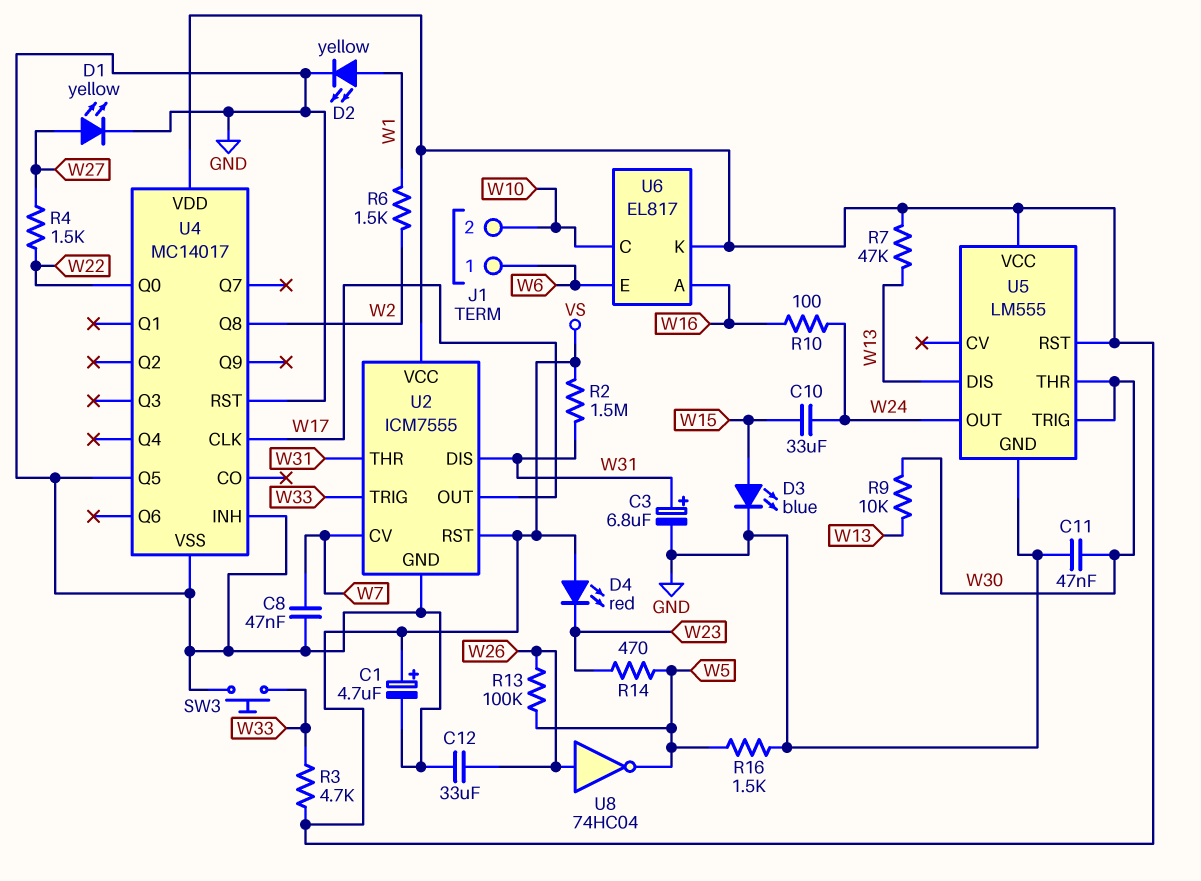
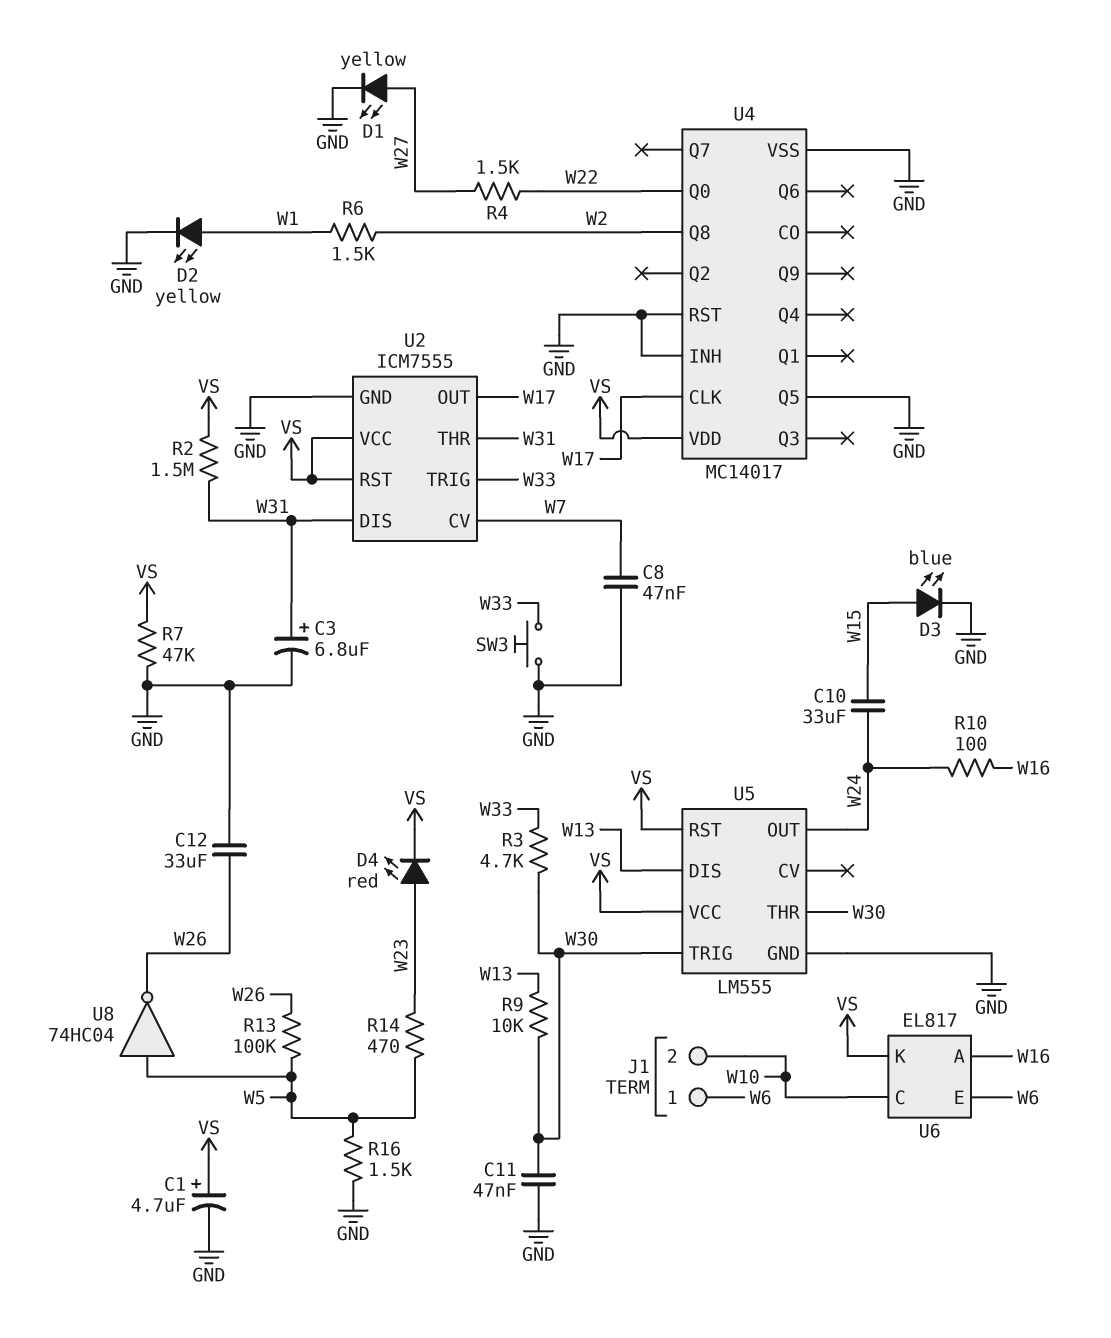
D4: LED red (A VS, K W23) -> LED red (A W23, K VS)
R3: 4.7k (VS, W33) -> 4.7k (W30, W33)
R7: 47k (VS, W13) -> 47k (GND, VS)
U8: NOT 74HC04 (in W26, out W5) -> NOT 74HC04 (in W5, out W26)

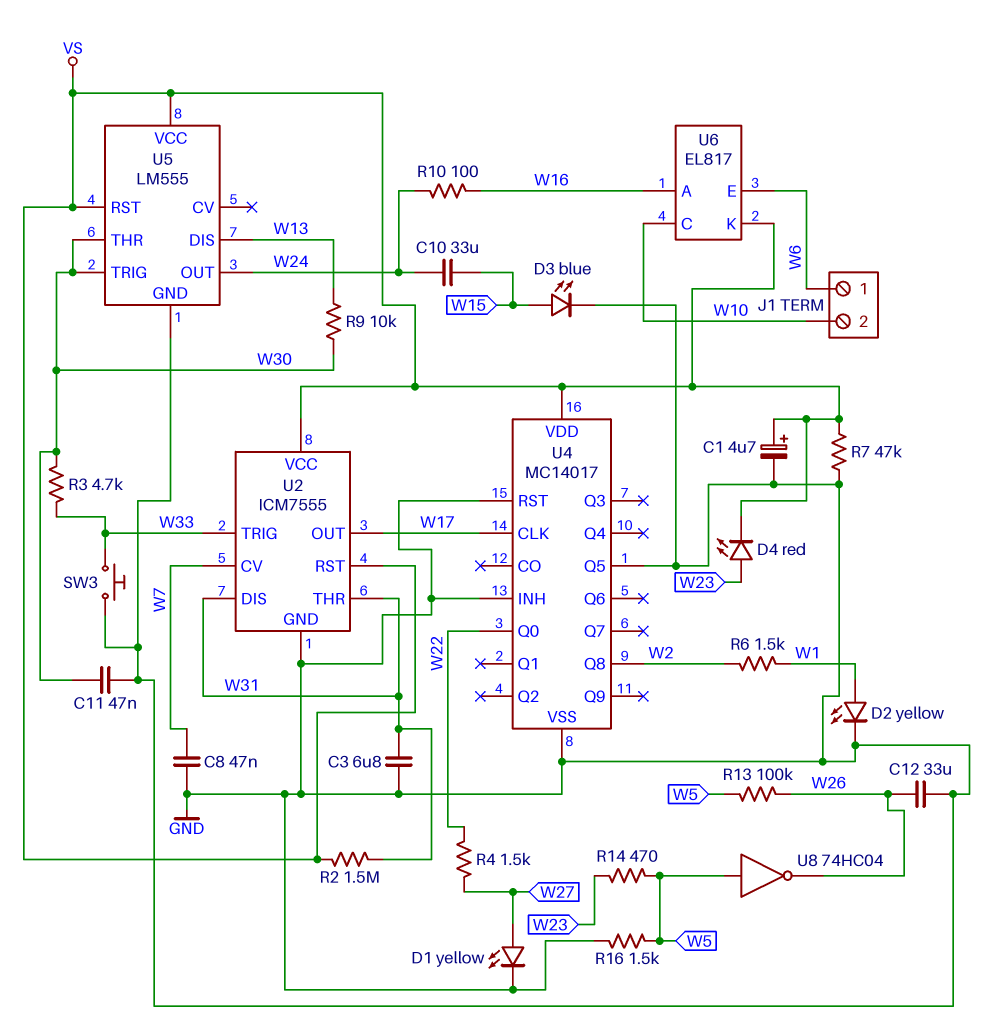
C3: 6.8uF (plus W31, minus GND) -> 6.8uF (GND, W31)

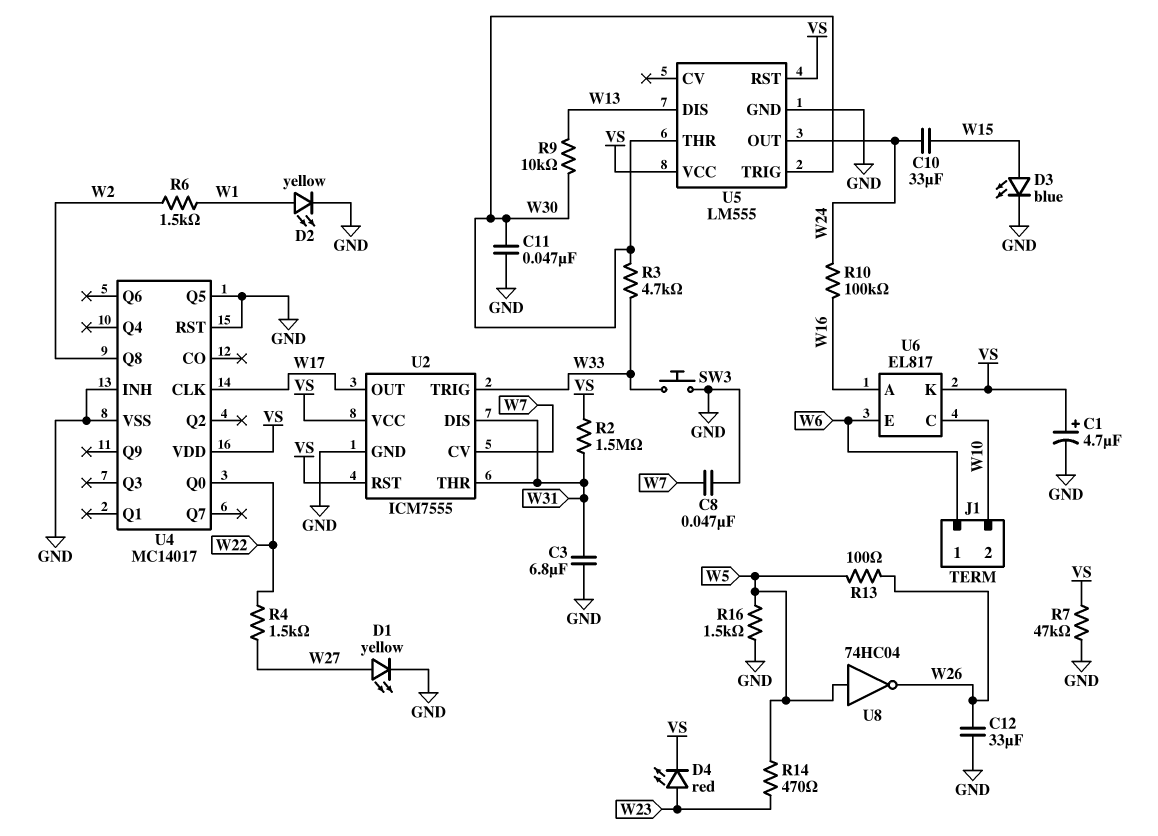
R10: 100 (W16, W24) -> 100k (W16, W24)
R13: 100k (W5, W26) -> 100 (W5, W26)

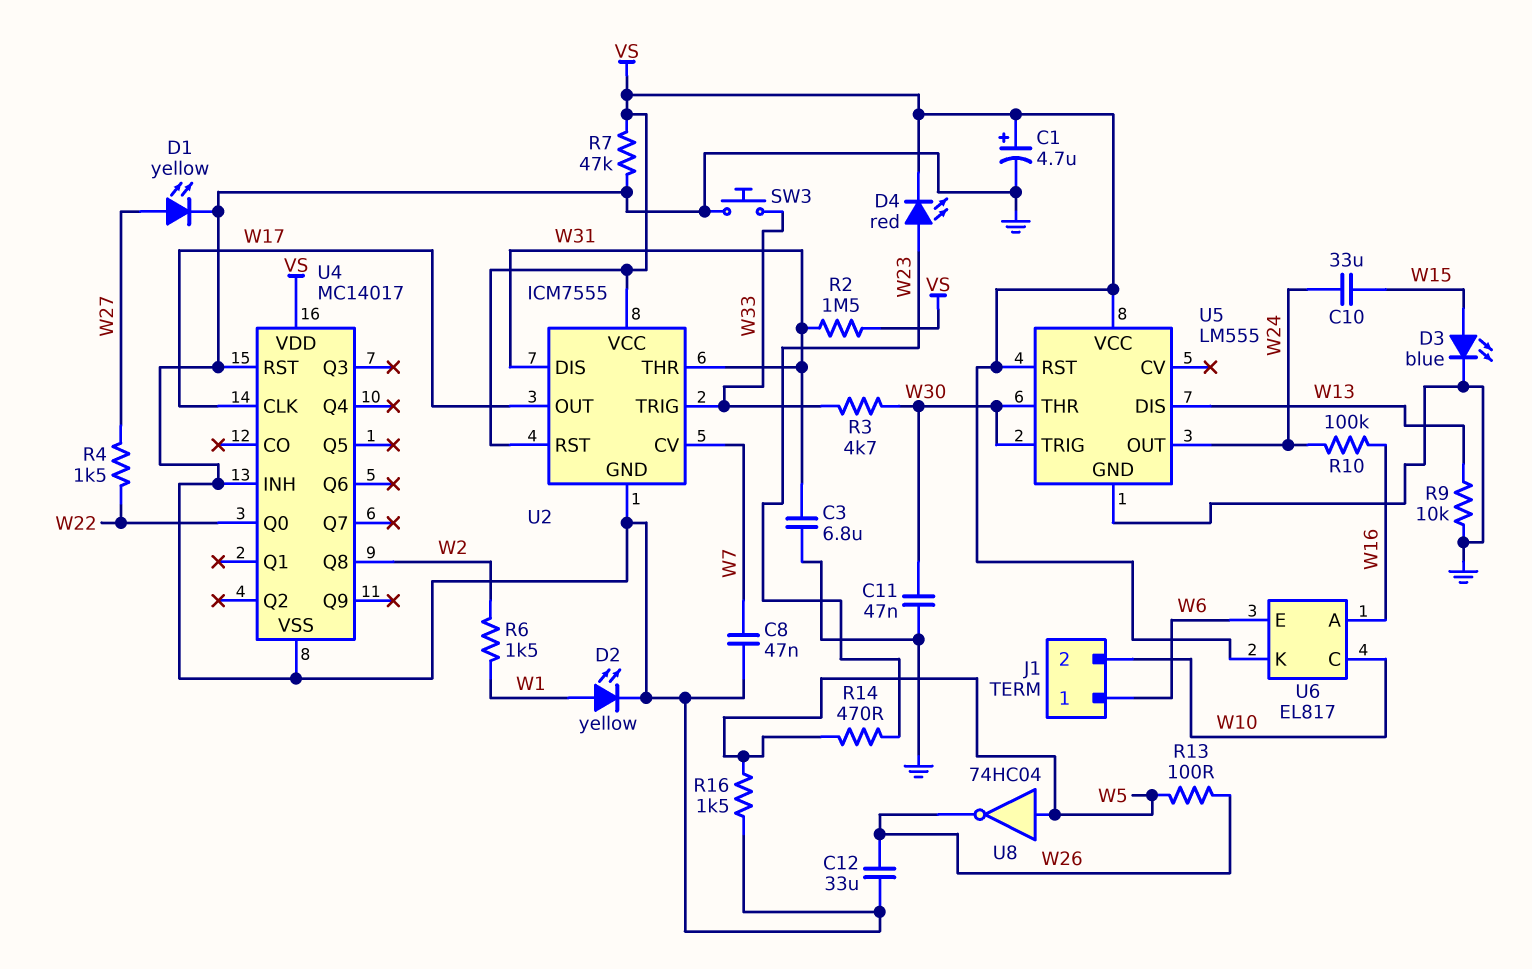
R9: 10k (W13, W30) -> 10k (GND, W13)
U4 pin Q5: GND -> none

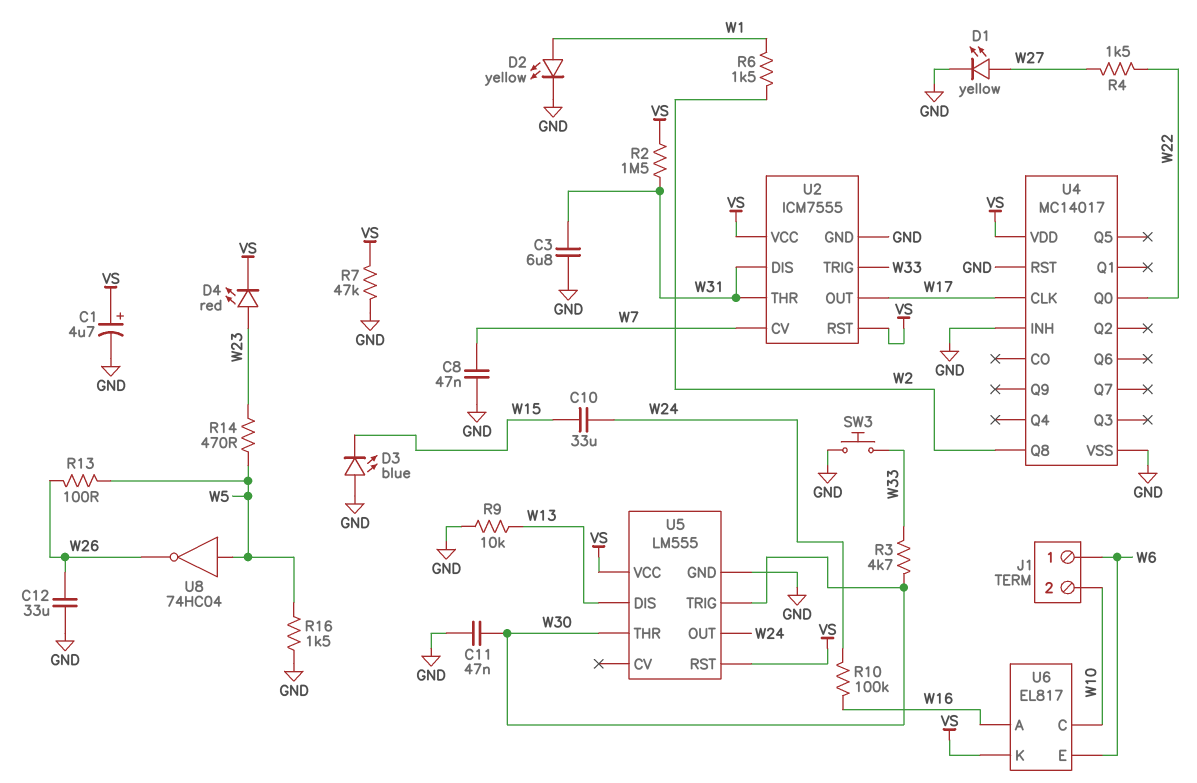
D3: LED blue (A W15, K GND) -> LED blue (A GND, K W15)

